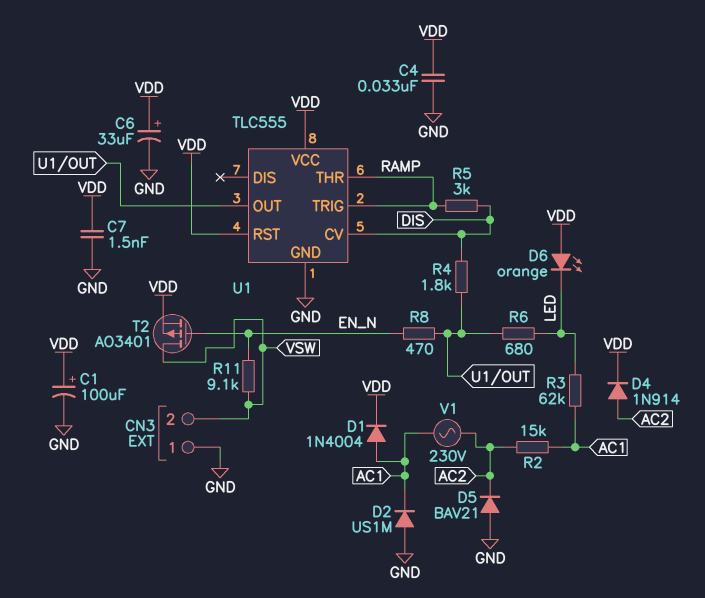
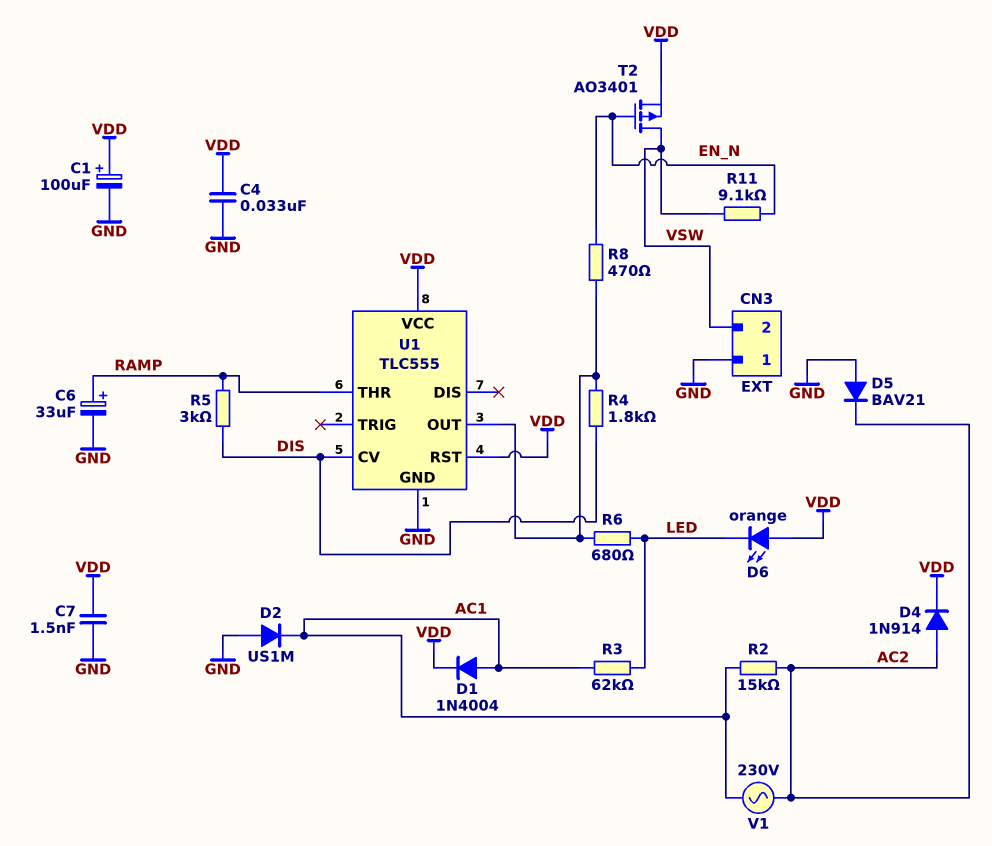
C6: 33uF (plus VDD, minus GND) -> 33uF (plus RAMP, minus GND)
U1 pin TRIG: RAMP -> none

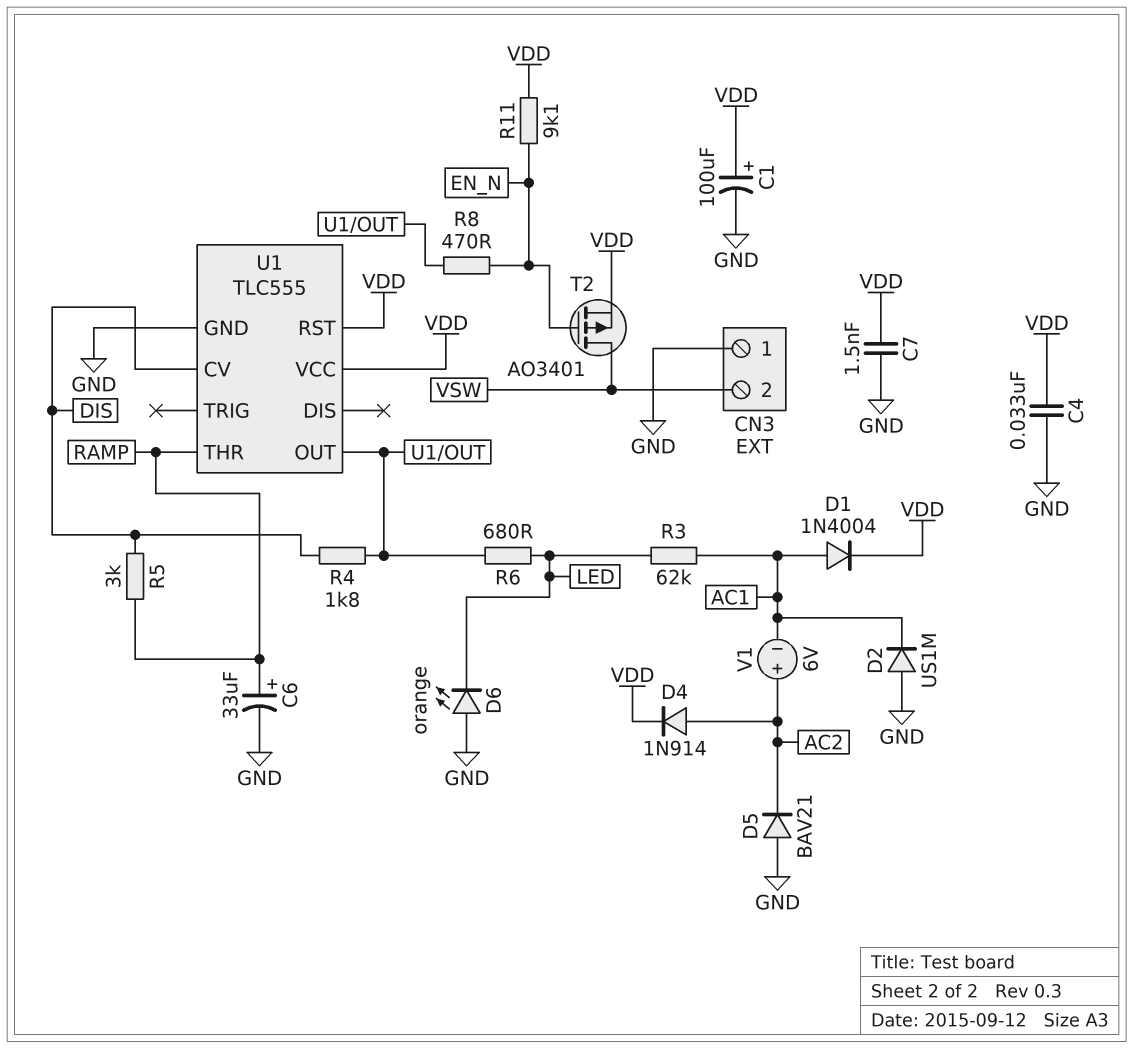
D6: LED orange (A VDD, K LED) -> LED orange (A GND, K LED)
R2: 15k (AC1, AC2) -> none
R11: 9.1k (EN_N, VSW) -> 9.1k (EN_N, VDD)
V1: AC 230V (AC1, AC2) -> 6V (plus AC2, minus AC1)

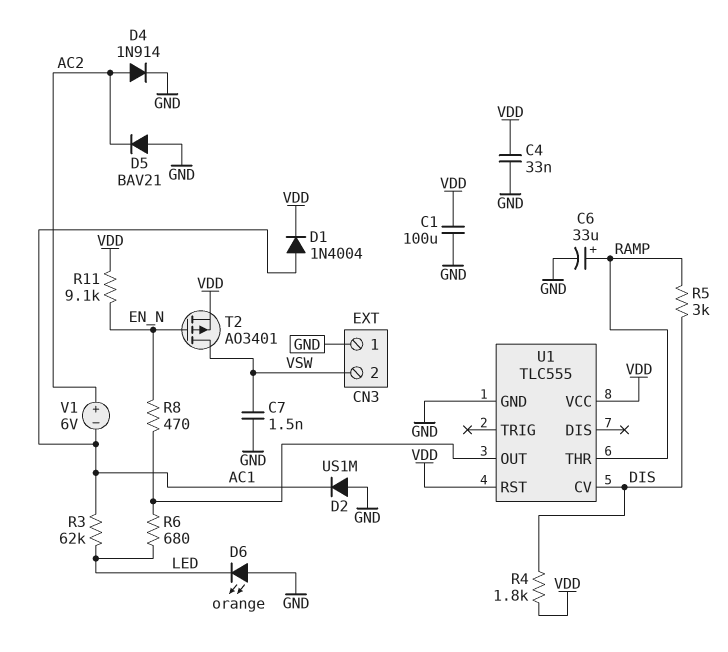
C1: 100uF (plus VDD, minus GND) -> 100uF (GND, VDD)
C7: 1.5nF (GND, VDD) -> 1.5nF (GND, VSW)
D4: diode 1N914 (A AC2, K VDD) -> diode 1N914 (A AC2, K GND)
R4: 1.8k (DIS, U1/OUT) -> 1.8k (DIS, VDD)

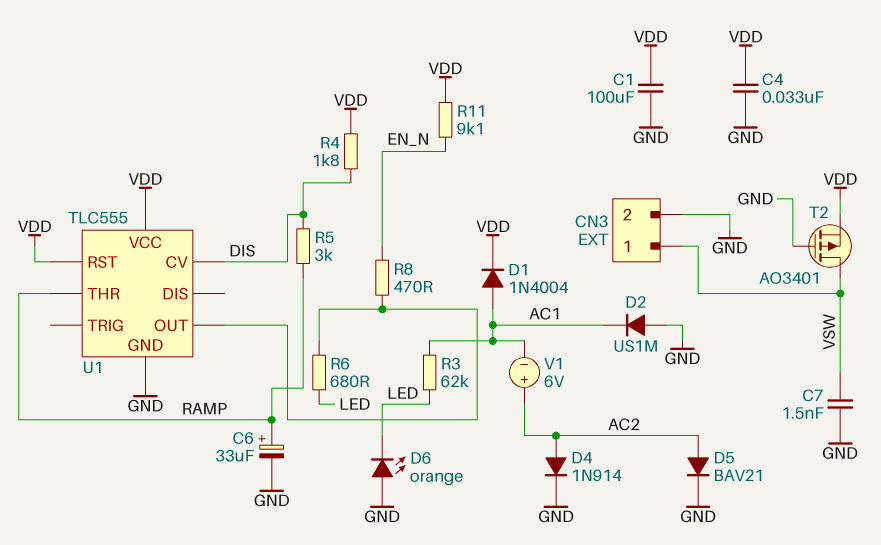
CN3 pin 1: GND -> VSW
CN3 pin 2: VSW -> GND
D5: diode BAV21 (A GND, K AC2) -> diode BAV21 (A AC2, K GND)
T2: PMOS AO3401 (G EN_N, D VSW, S VDD) -> PMOS AO3401 (G GND, D VSW, S VDD)

